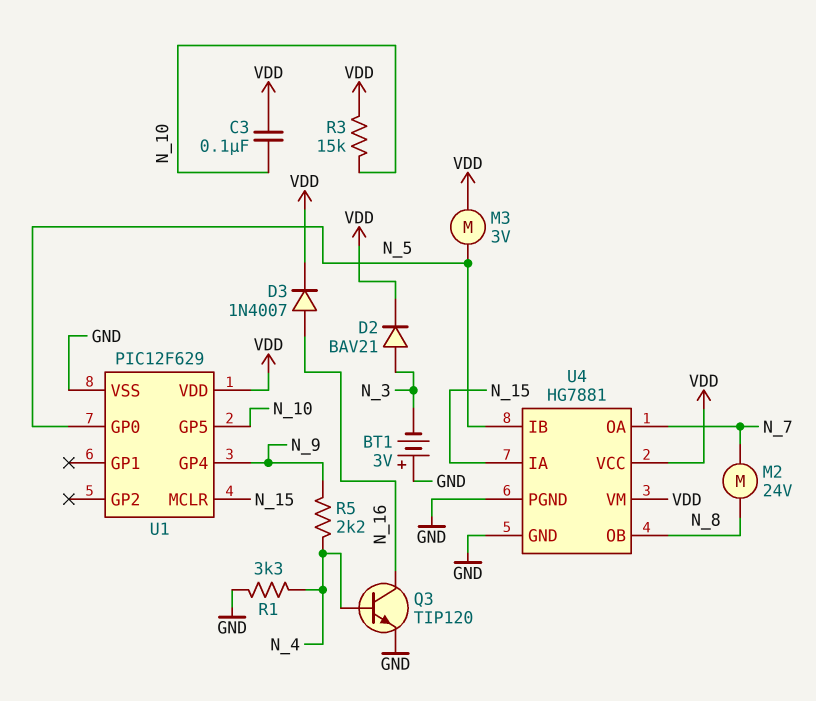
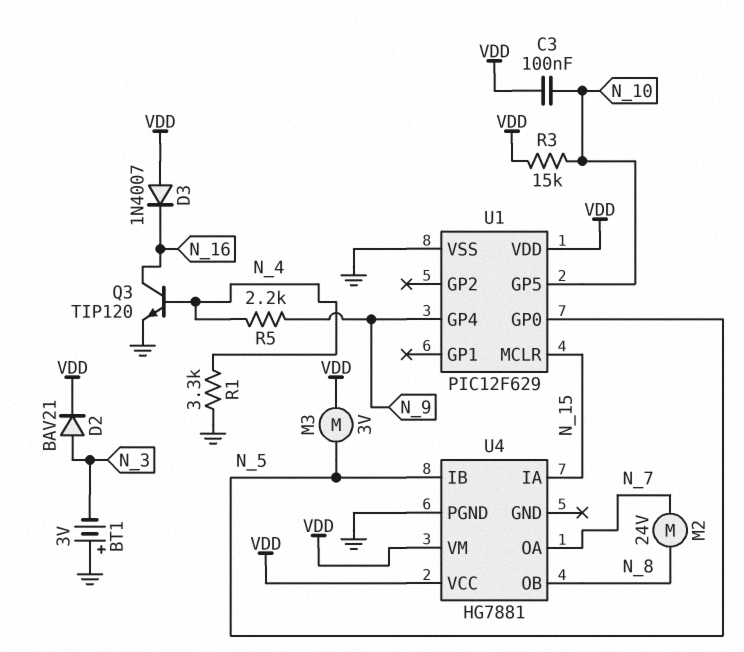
D3: diode 1N4007 (A N_16, K VDD) -> diode 1N4007 (A VDD, K N_16)
U4 pin GND: GND -> none

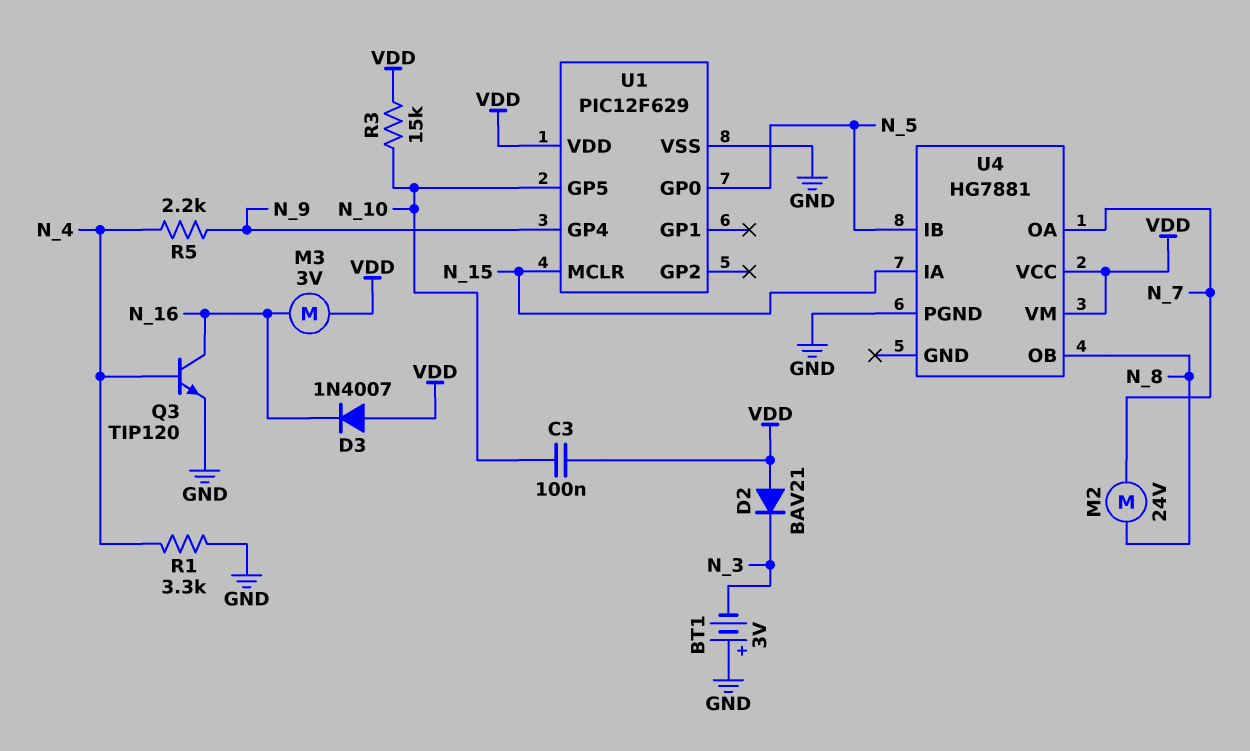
D2: diode BAV21 (A N_3, K VDD) -> diode BAV21 (A VDD, K N_3)
M3: motor 3V (N_5, VDD) -> motor 3V (N_16, VDD)

